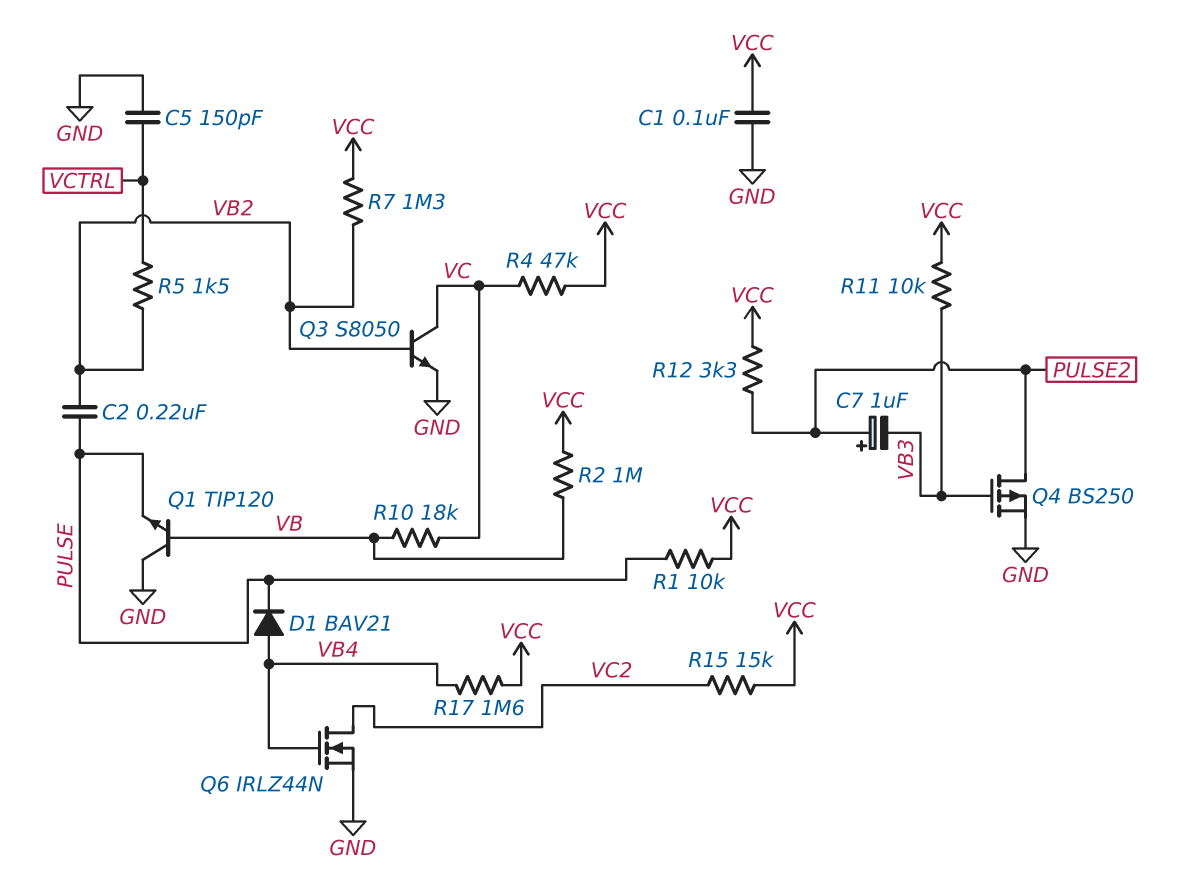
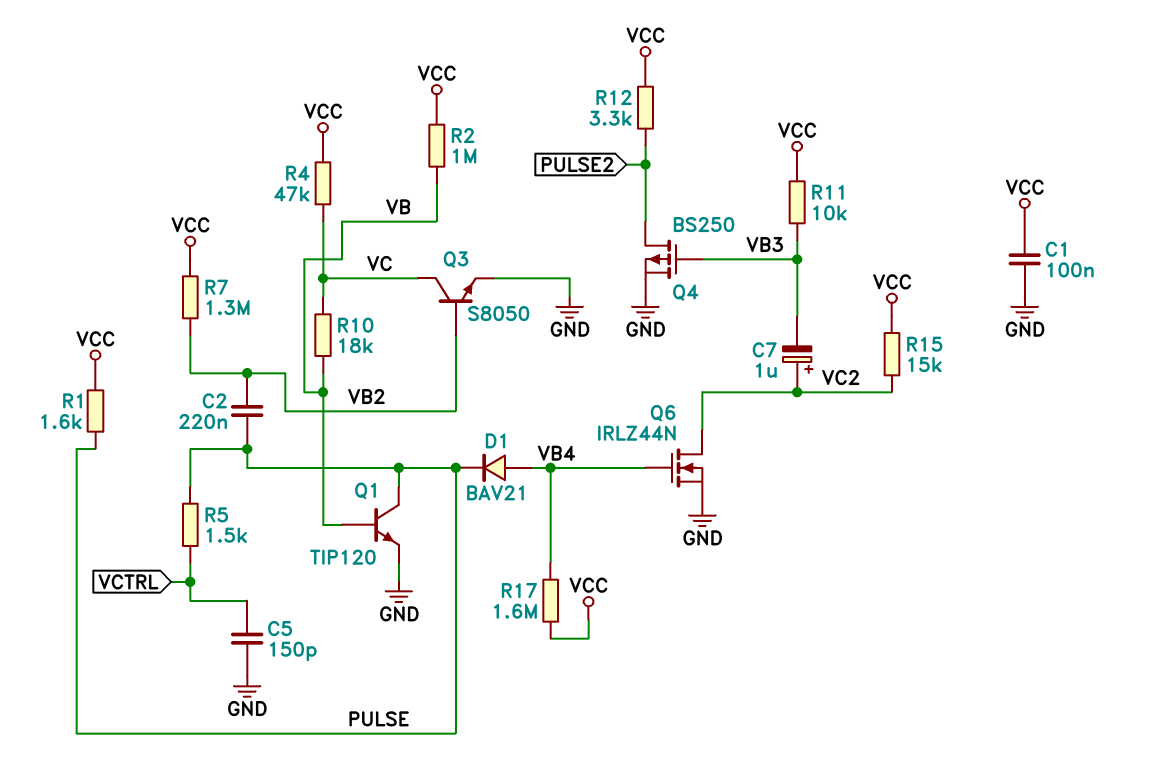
C7: 1uF (plus PULSE2, minus VB3) -> 1uF (plus VC2, minus VB3)
Q1: NPN TIP120 (B VB, C GND, E PULSE) -> NPN TIP120 (B VB, C PULSE, E GND)
R1: 10k (PULSE, VCC) -> 1.6k (PULSE, VCC)
R5: 1.5k (VB2, VCTRL) -> 1.5k (PULSE, VCTRL)

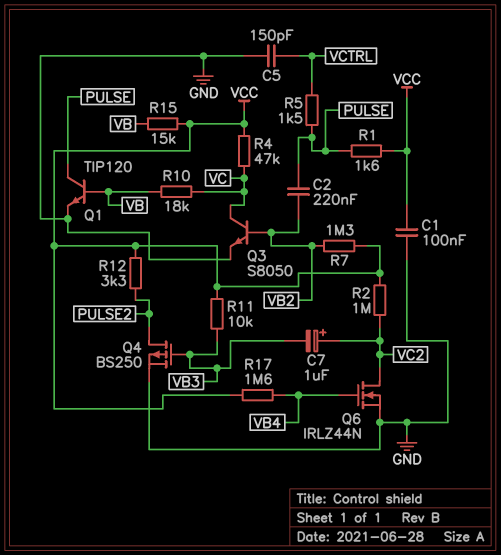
D1: diode BAV21 (A VB4, K PULSE) -> none
R2: 1M (VB, VCC) -> 1M (VC2, VCC)
R15: 15k (VC2, VCC) -> 15k (VB, VCC)

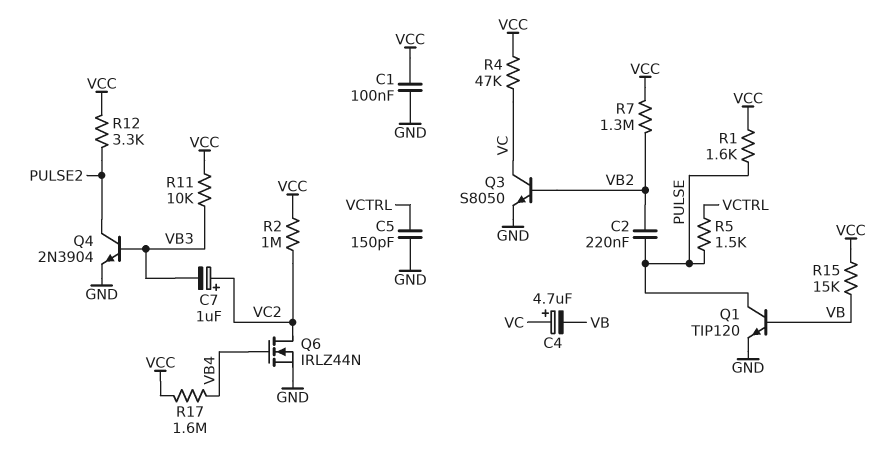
C4: none -> 4.7uF (plus VC, minus VB)
Q4: PMOS BS250 (G VB3, D PULSE2, S GND) -> NPN 2N3904 (B VB3, C PULSE2, E GND)
R10: 18k (VB, VC) -> none

